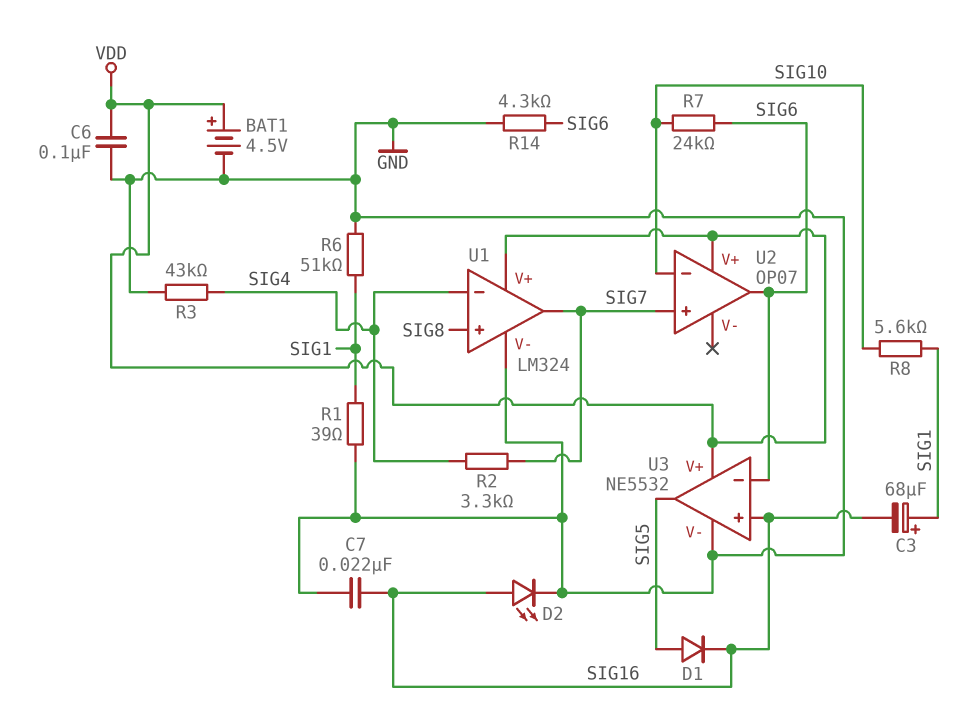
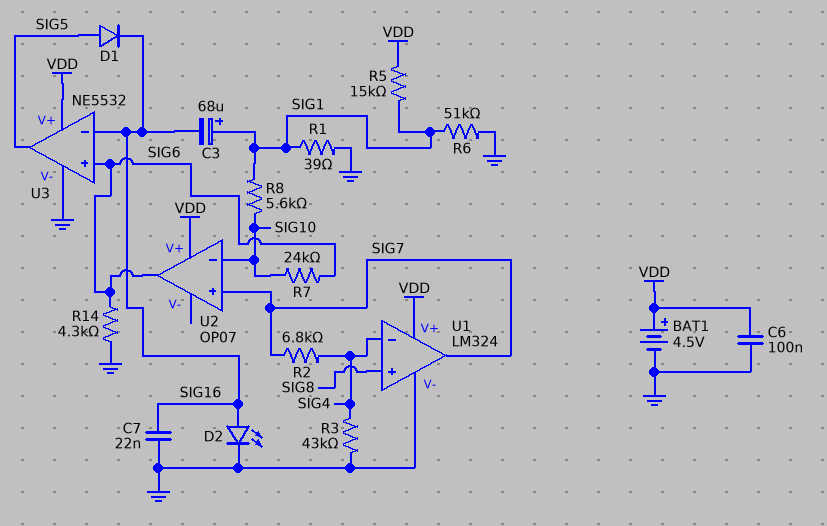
R2: 3.3k (SIG4, SIG7) -> 6.8k (SIG4, SIG7)
R5: none -> 15k (SIG1, VDD)
U3 pin in+: SIG16 -> SIG6
U3 pin in-: SIG6 -> SIG16

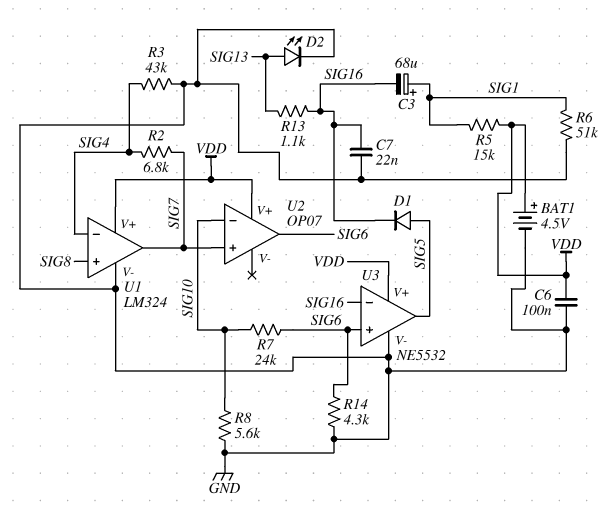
D2: LED (A SIG16, K GND) -> LED (A SIG13, K GND)
R1: 39 (GND, SIG1) -> none
R8: 5.6k (SIG1, SIG10) -> 5.6k (GND, SIG10)
R13: none -> 1.1k (SIG13, SIG16)

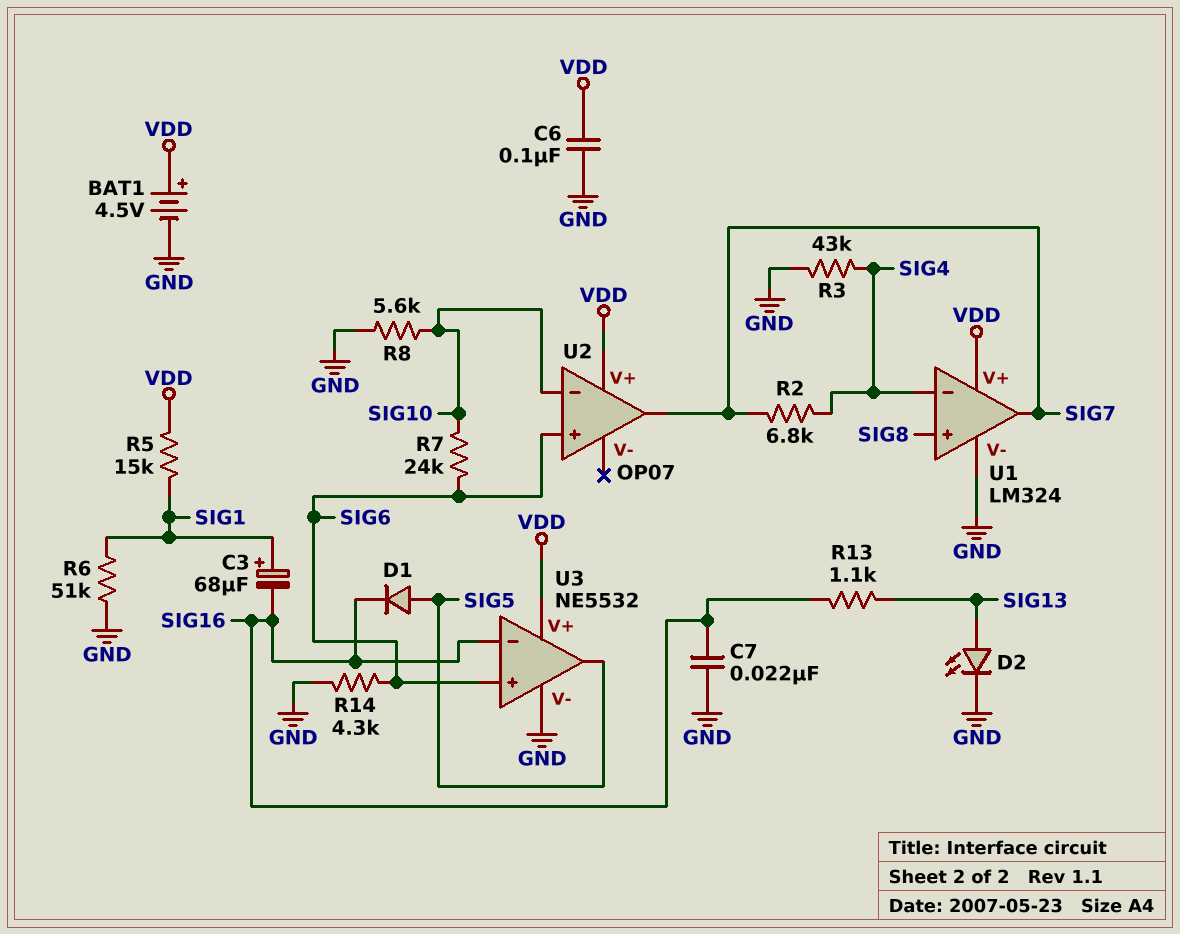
U2 pin in+: SIG7 -> SIG6
U2 pin out: SIG6 -> SIG7

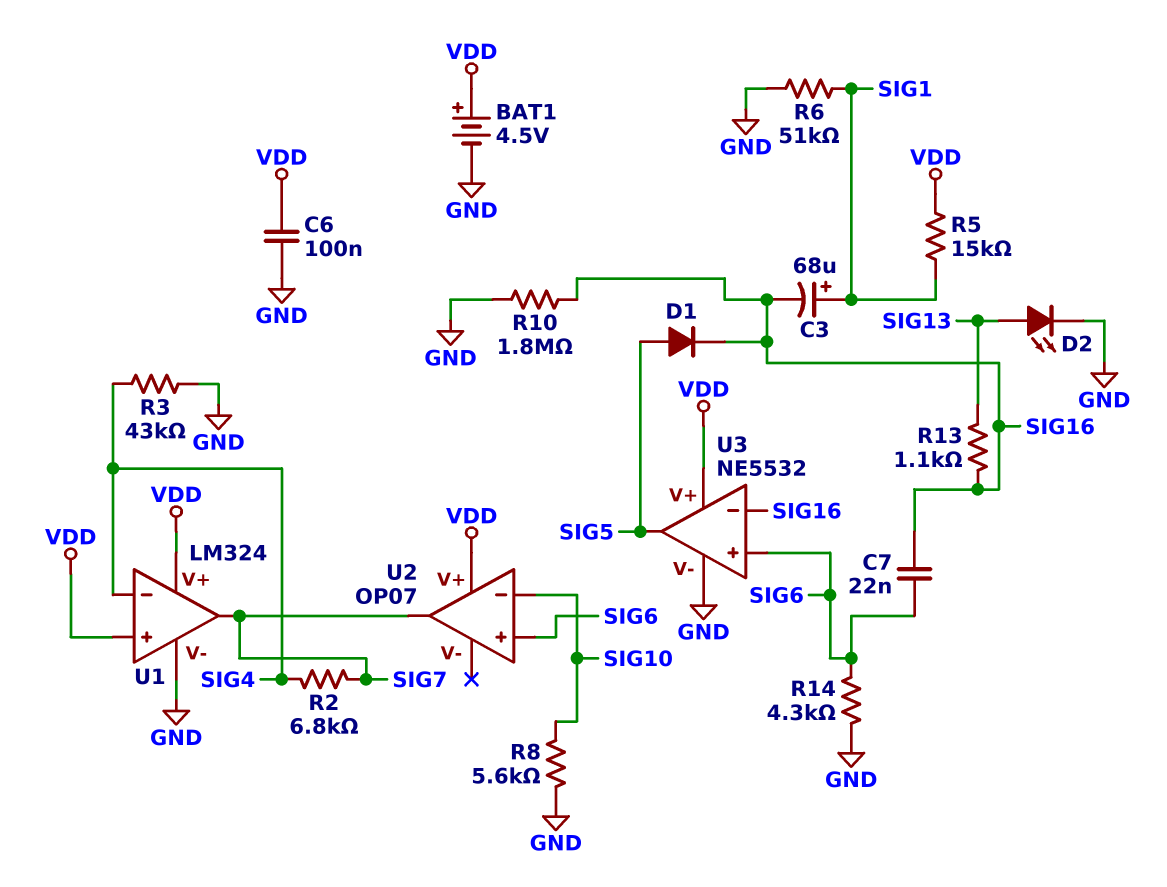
C7: 22nF (GND, SIG16) -> 22nF (SIG6, SIG16)
R7: 24k (SIG6, SIG10) -> none
R10: none -> 1.8M (GND, SIG16)
U1 pin in+: SIG8 -> VDD

